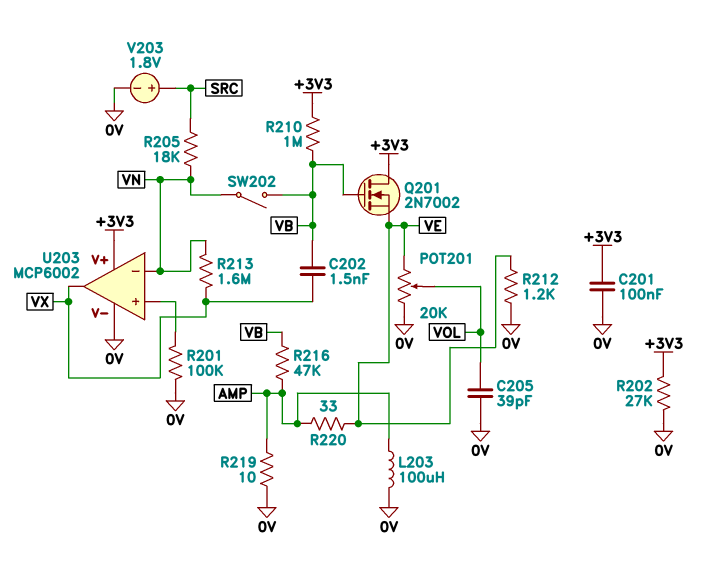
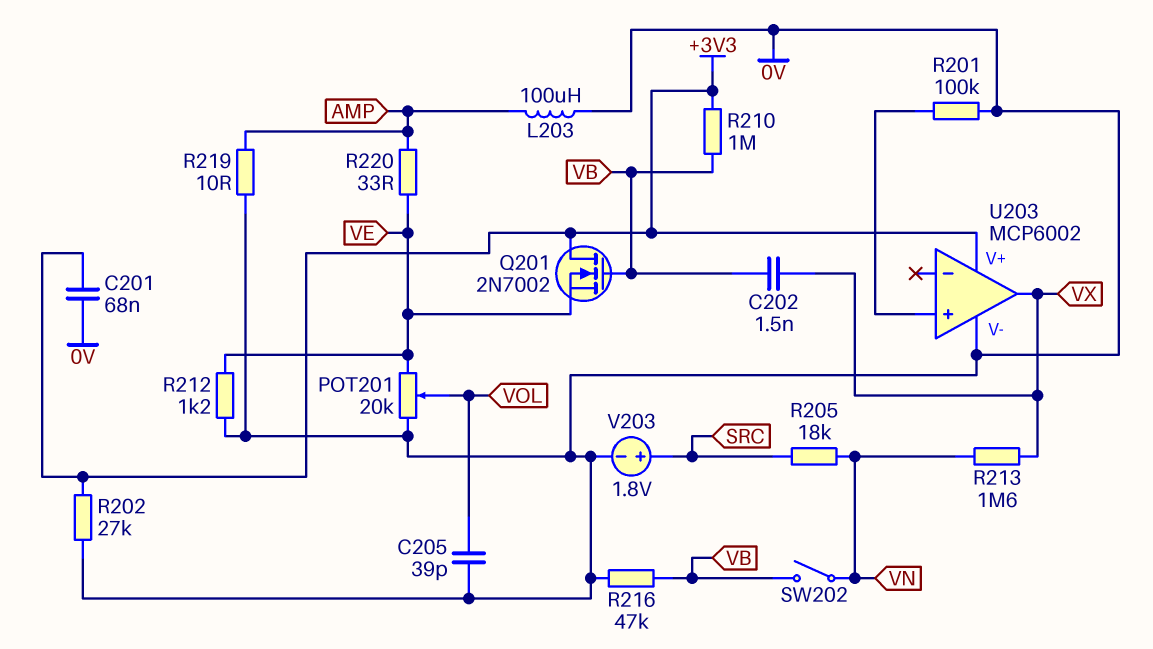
C201: 100nF (+3V3, 0V) -> 68nF (+3V3, 0V)
R216: 47k (AMP, VB) -> 47k (0V, VB)
U203 pin in-: VN -> none

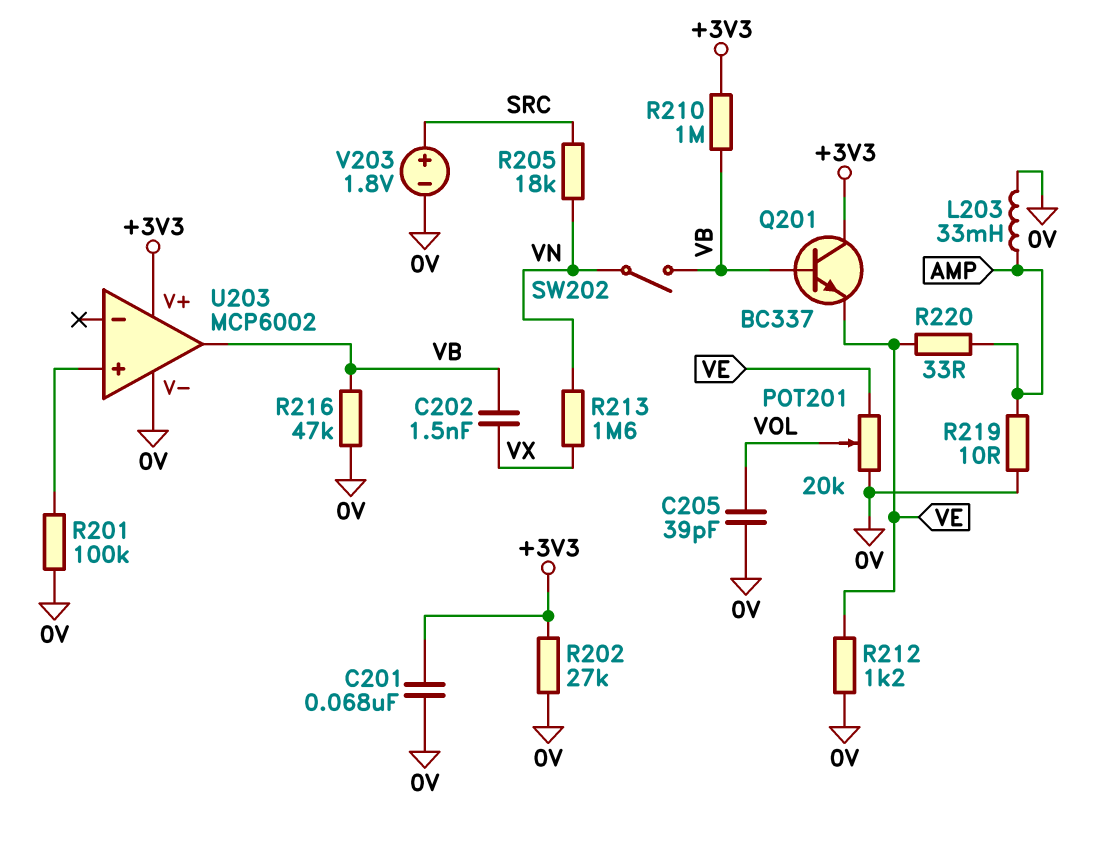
L203: 100uH (0V, AMP) -> 33mH (0V, AMP)
Q201: NMOS 2N7002 (G VB, D +3V3, S VE) -> NPN BC337 (B VB, C +3V3, E VE)
U203 pin out: VX -> VB

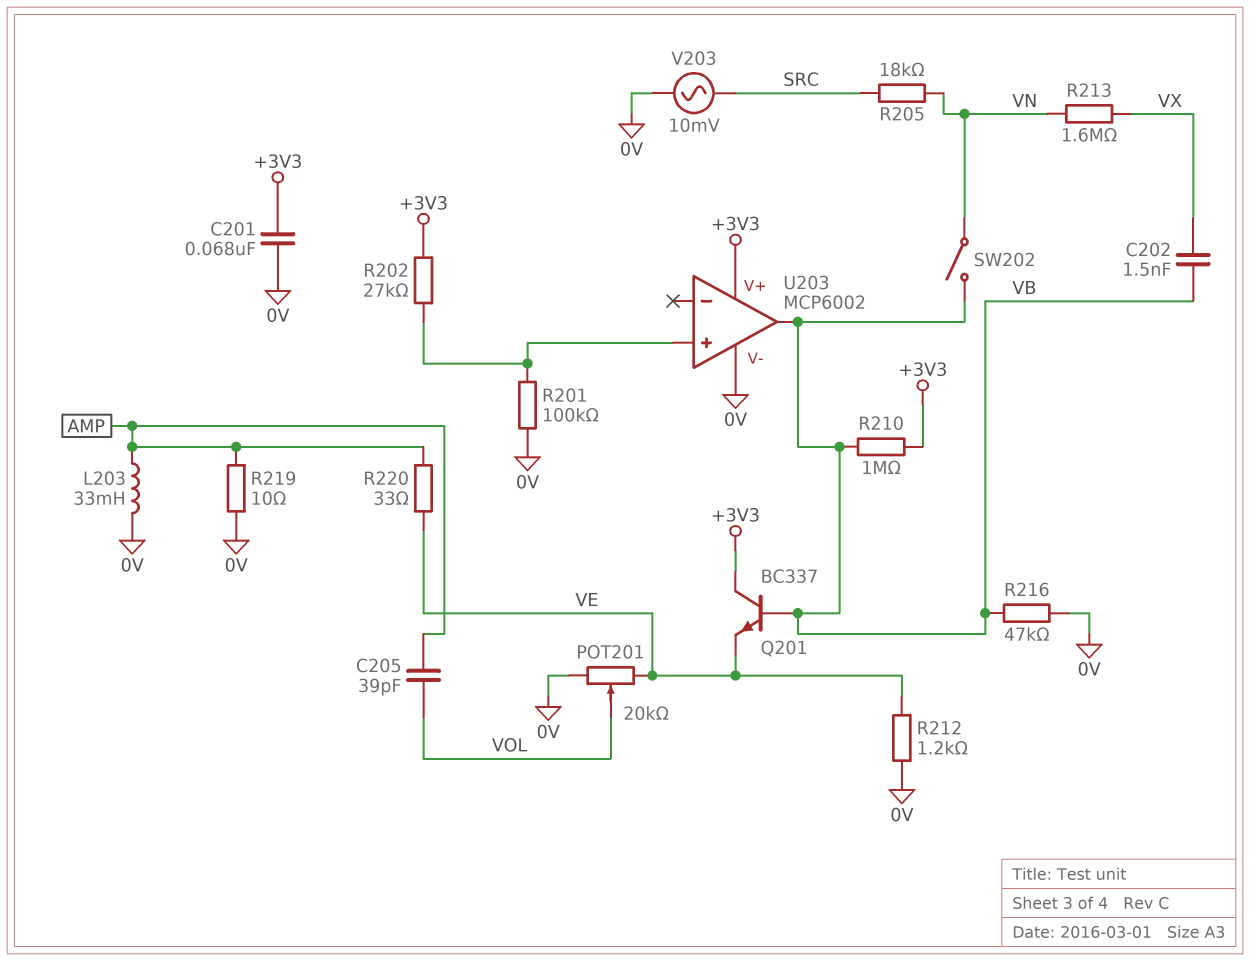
C205: 39pF (0V, VOL) -> 39pF (AMP, VOL)
R202: 27k (+3V3, 0V) -> 27k (+3V3, U203/in+)
V203: 1.8V (plus SRC, minus 0V) -> AC 10mV (0V, SRC)

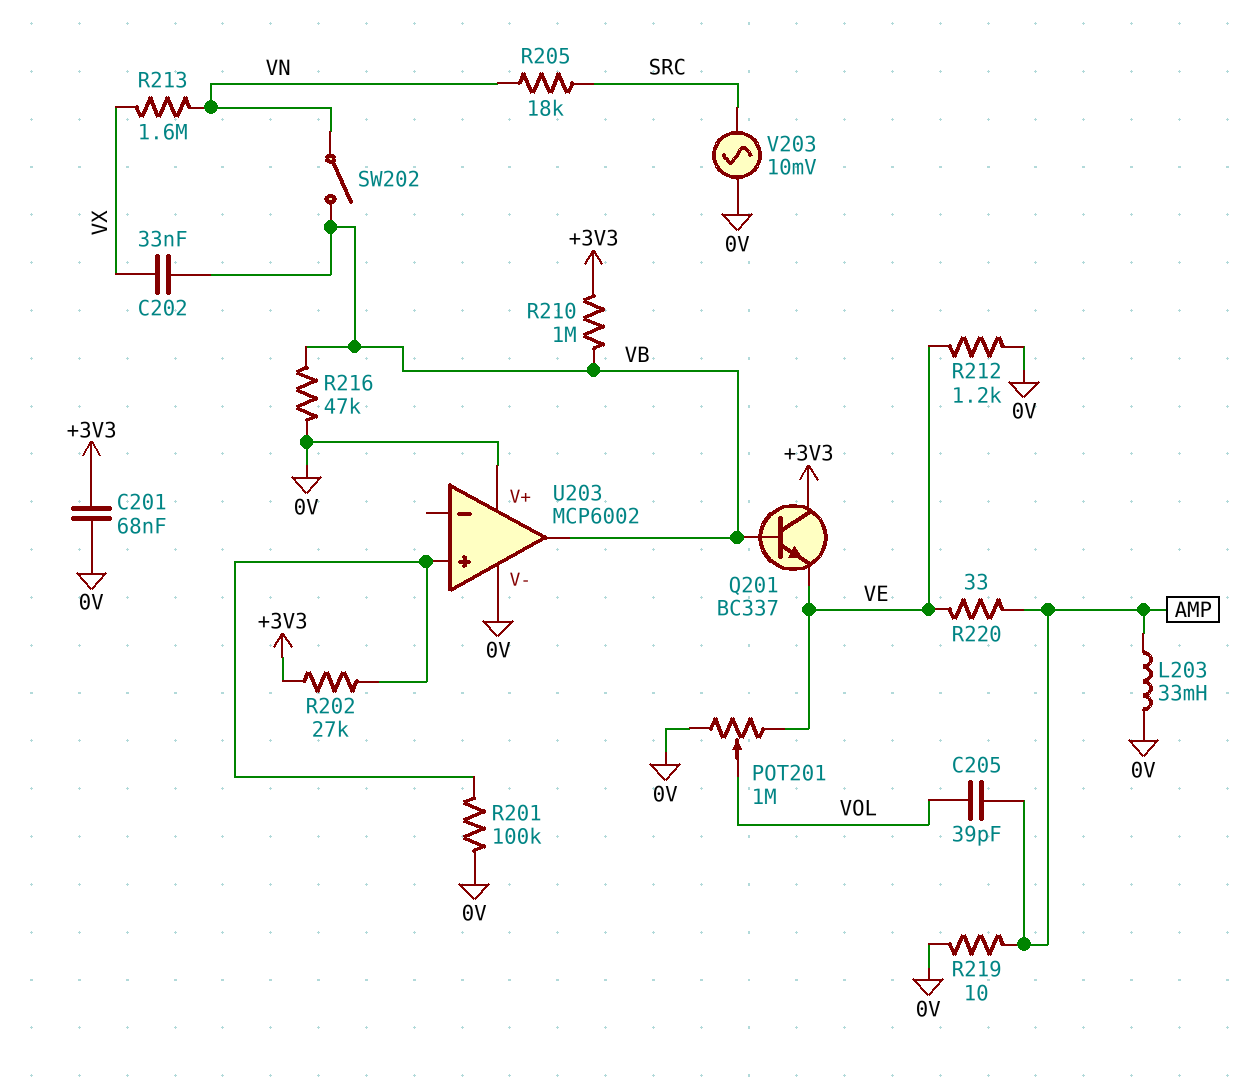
C202: 1.5nF (VB, VX) -> 33nF (VB, VX)
POT201: 20k (0V, VE, wiper VOL) -> 1M (0V, VE, wiper VOL)
U203 pin V+: +3V3 -> 0V

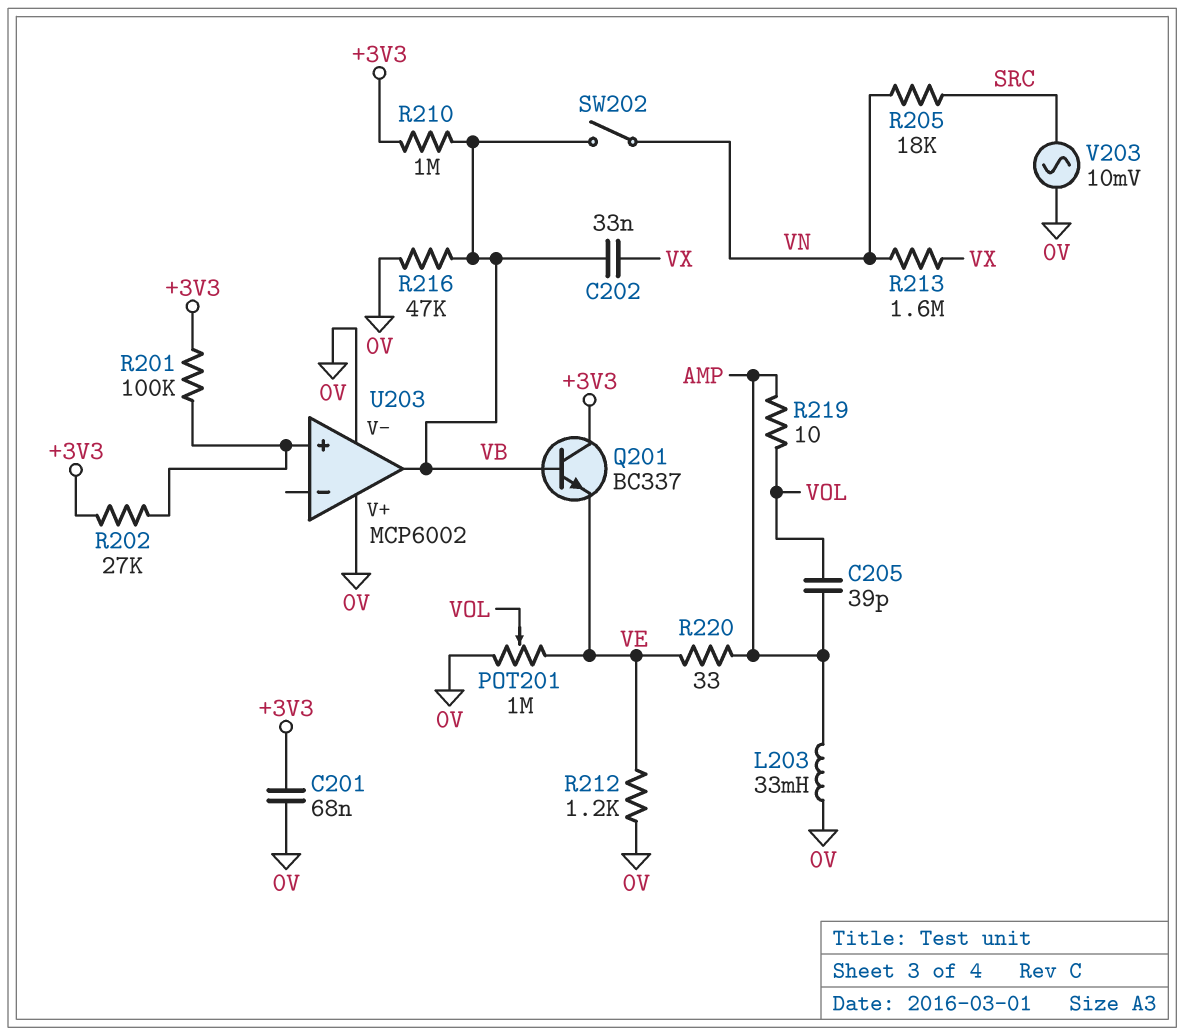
R201: 100k (0V, U203/in+) -> 100k (+3V3, U203/in+)
R219: 10 (0V, AMP) -> 10 (AMP, VOL)

